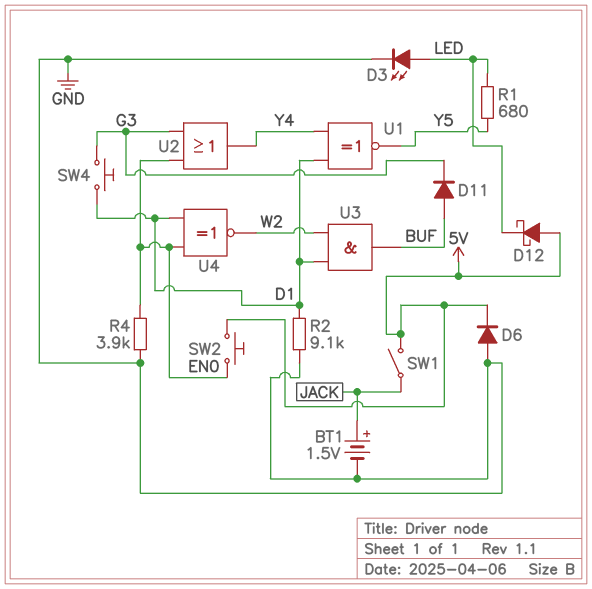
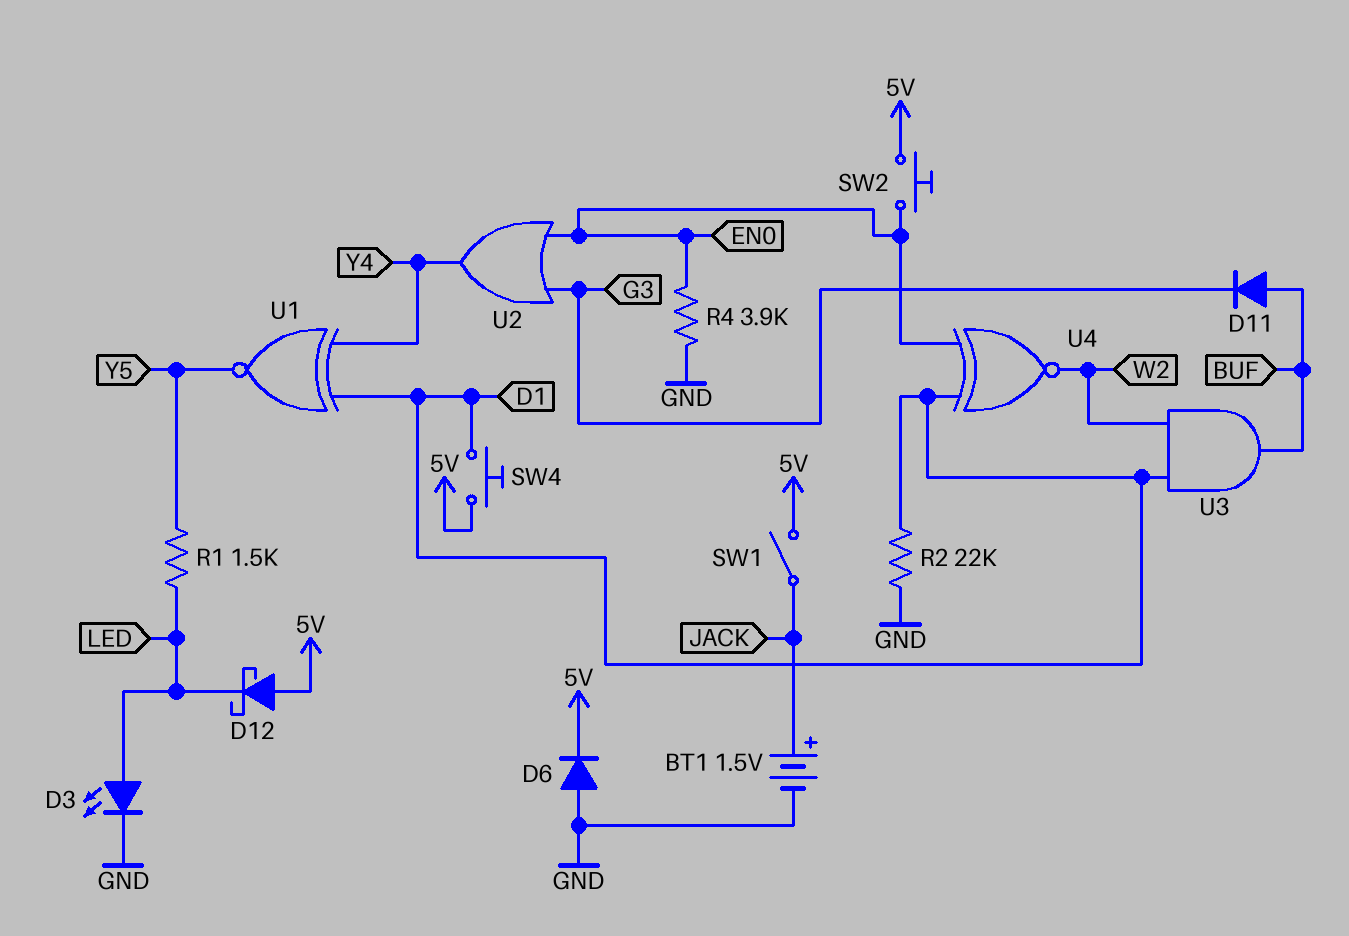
R1: 680 (LED, Y5) -> 1.5k (LED, Y5)
R2: 9.1k (D1, GND) -> 22k (D1, GND)
SW4: button (D1, G3) -> button (5V, D1)

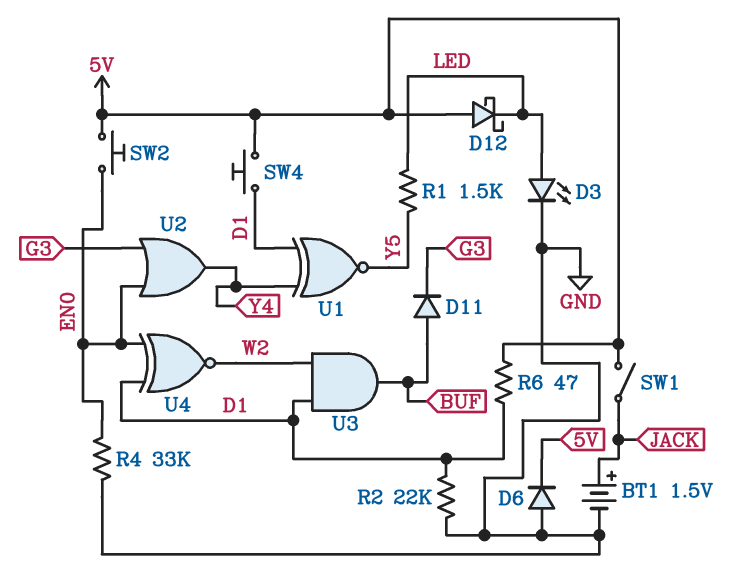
R4: 3.9k (EN0, GND) -> 33k (EN0, GND)
R6: none -> 47 (5V, D1)

